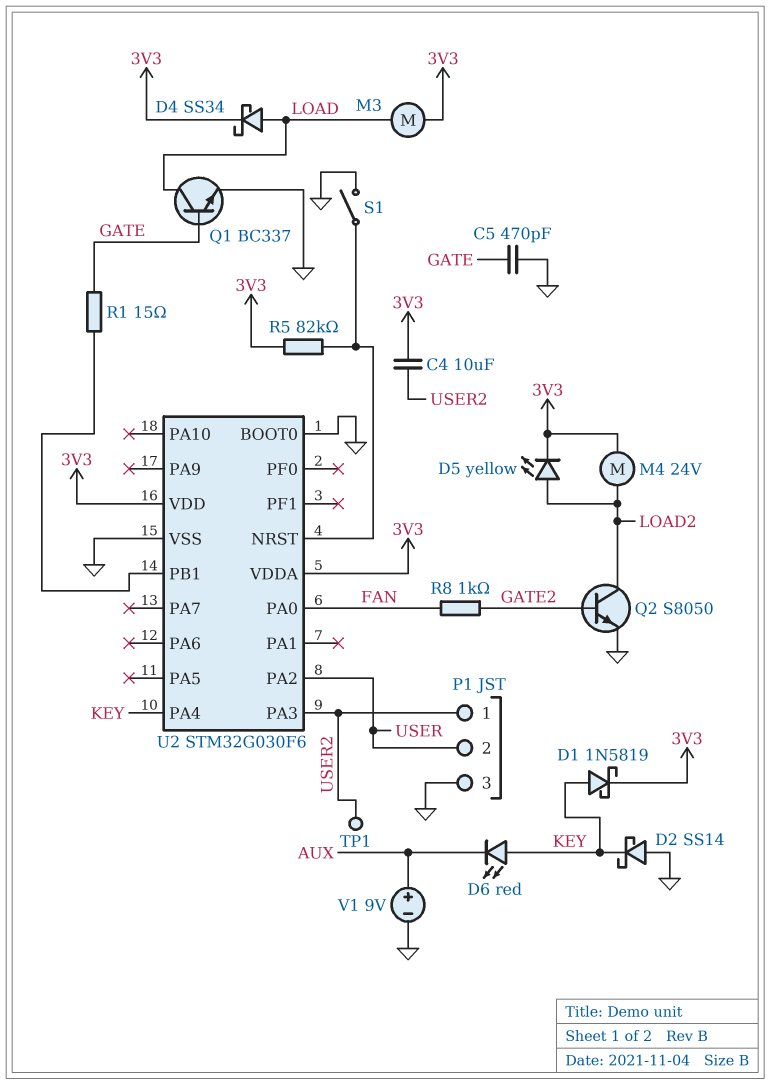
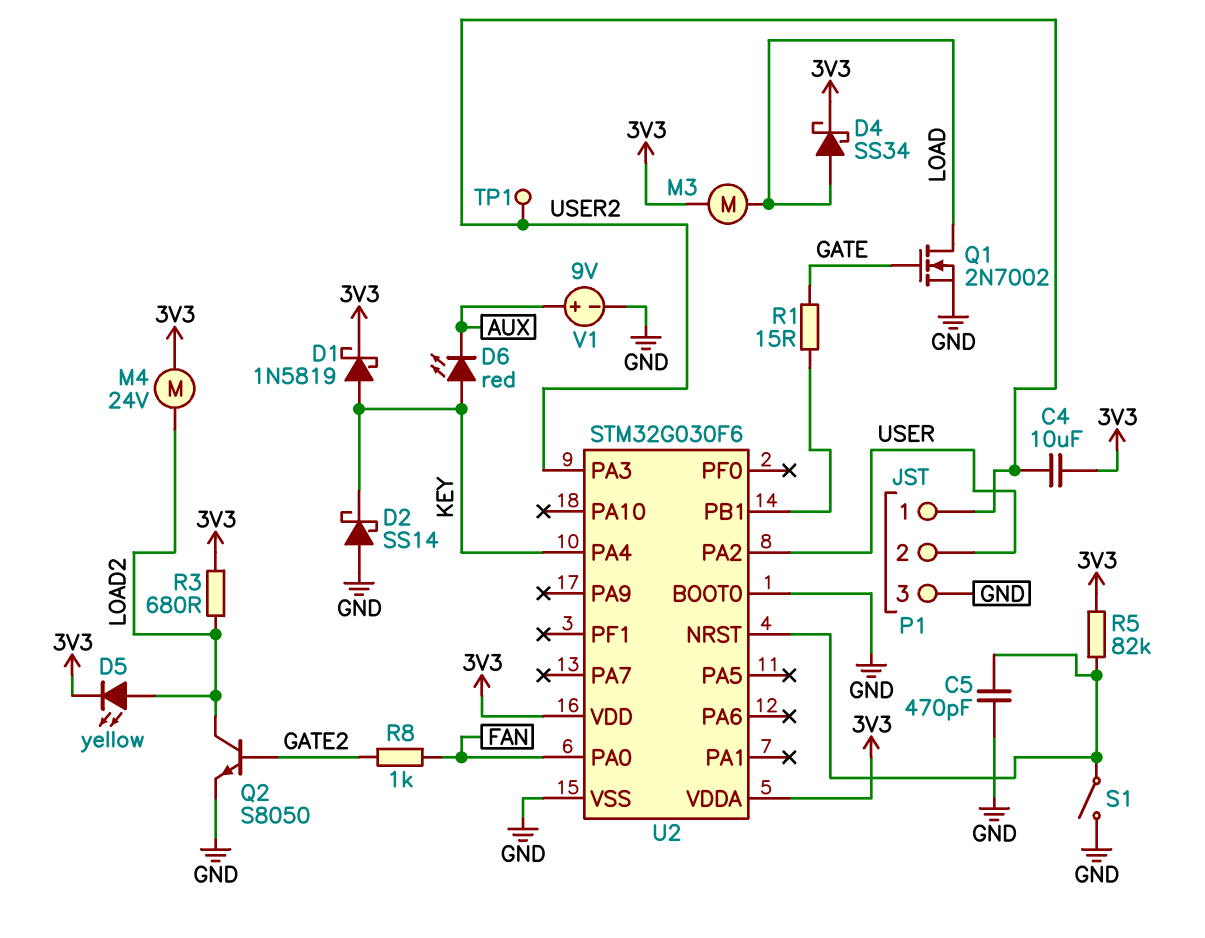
C5: 470pF (GATE, GND) -> 470pF (GND, U2/NRST)
Q1: NPN BC337 (B GATE, C LOAD, E GND) -> NMOS 2N7002 (G GATE, D LOAD, S GND)
R3: none -> 680 (3V3, LOAD2)

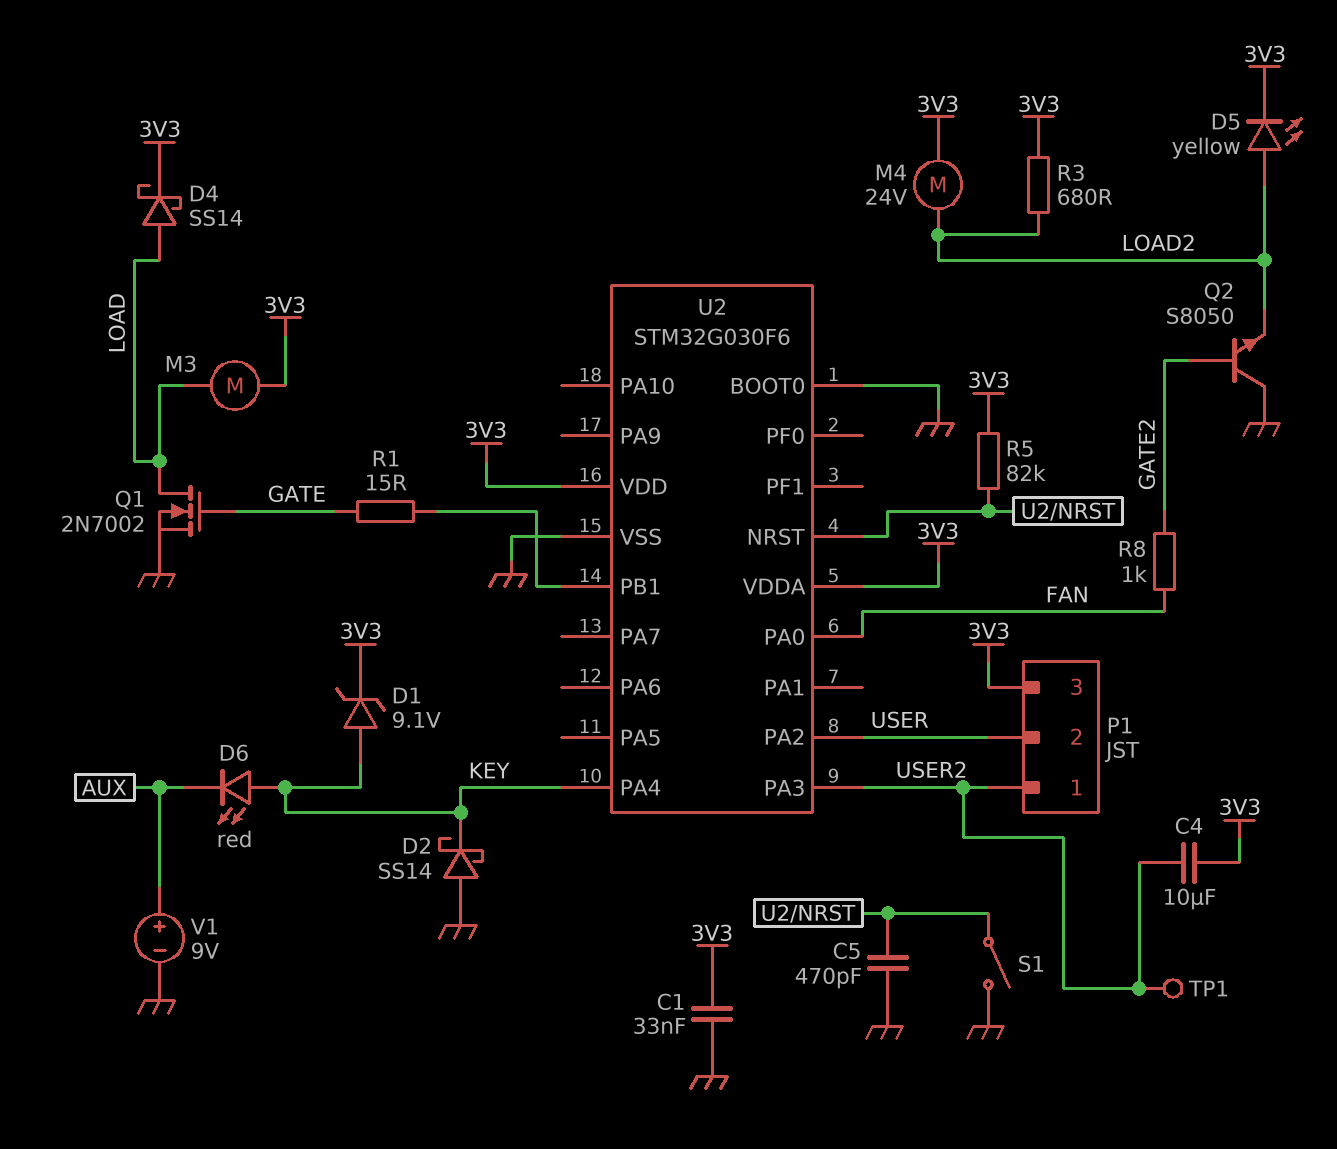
C1: none -> 33nF (3V3, GND)
D1: schottky 1N5819 (A KEY, K 3V3) -> zener 9.1V (A KEY, K 3V3)
D4: schottky SS34 (A LOAD, K 3V3) -> schottky SS14 (A LOAD, K 3V3)
P1 pin 3: GND -> 3V3
Q2: NPN S8050 (B GATE2, C LOAD2, E GND) -> NPN S8050 (B GATE2, C GND, E LOAD2)

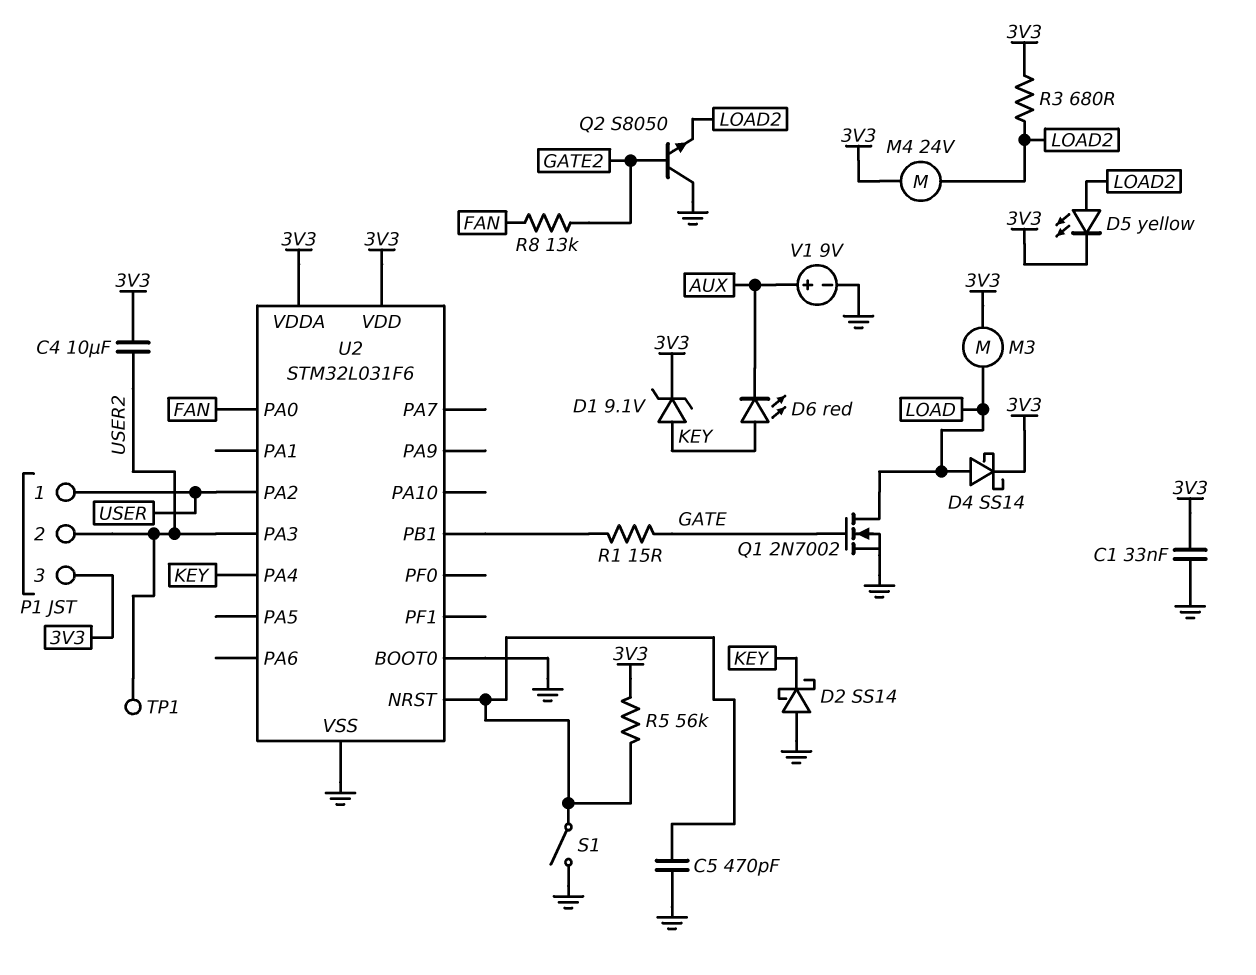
P1 pin 1: USER2 -> USER
P1 pin 2: USER -> USER2
R5: 82k (3V3, U2/NRST) -> 56k (3V3, U2/NRST)
R8: 1k (FAN, GATE2) -> 13k (FAN, GATE2)
U2: STM32G030F6 -> STM32L031F6

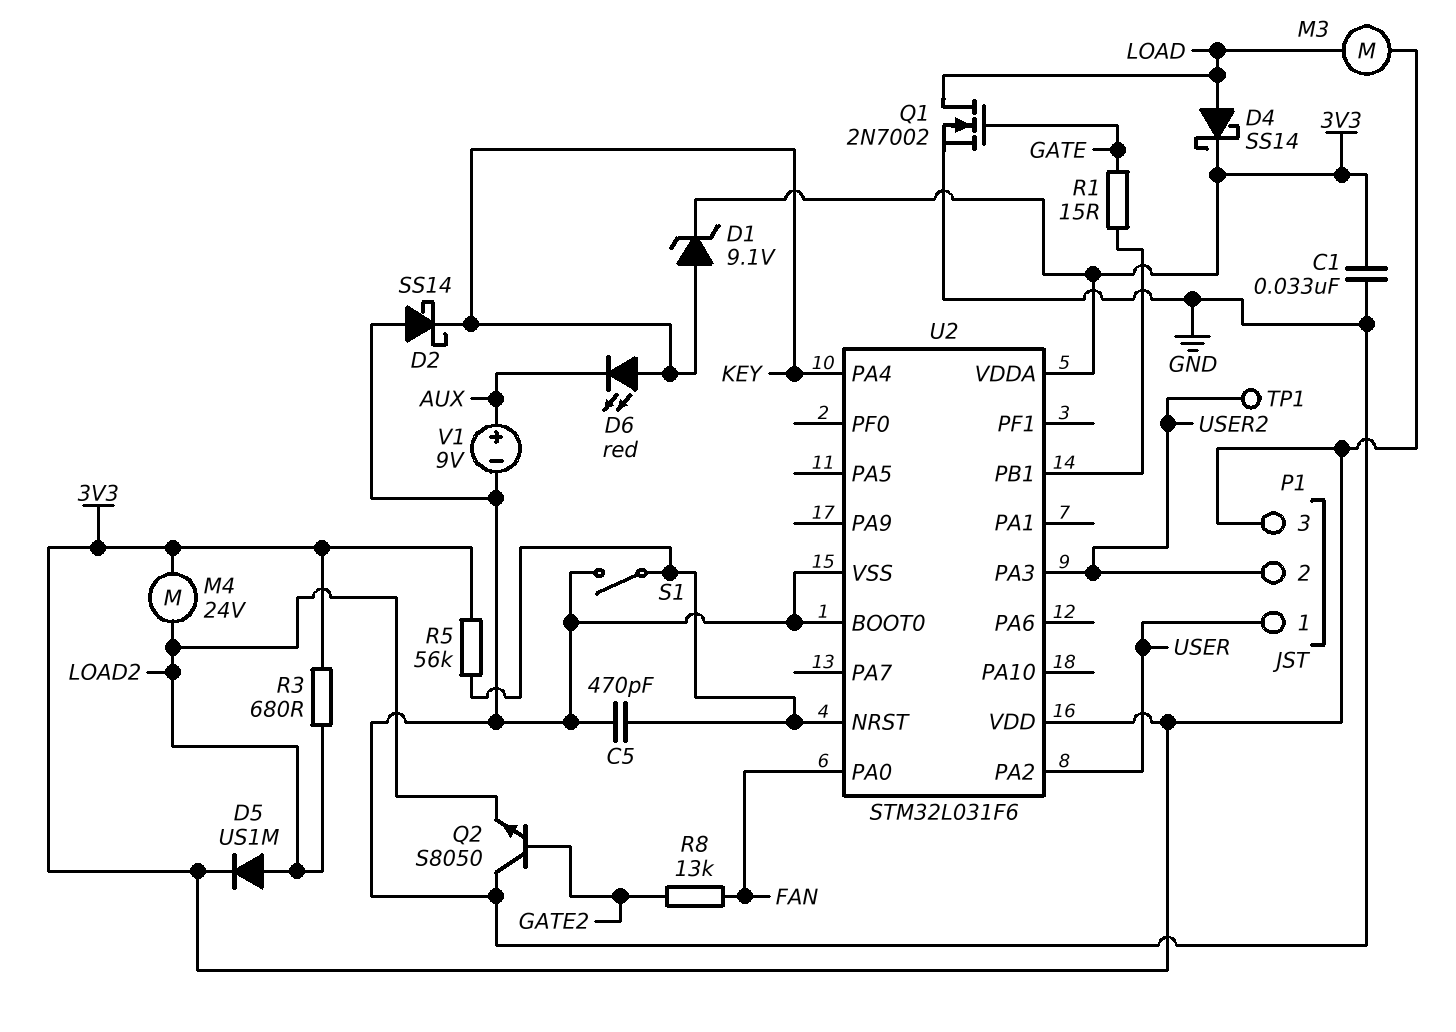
C4: 10uF (3V3, USER2) -> none
D5: LED yellow (A LOAD2, K 3V3) -> diode US1M (A LOAD2, K 3V3)

